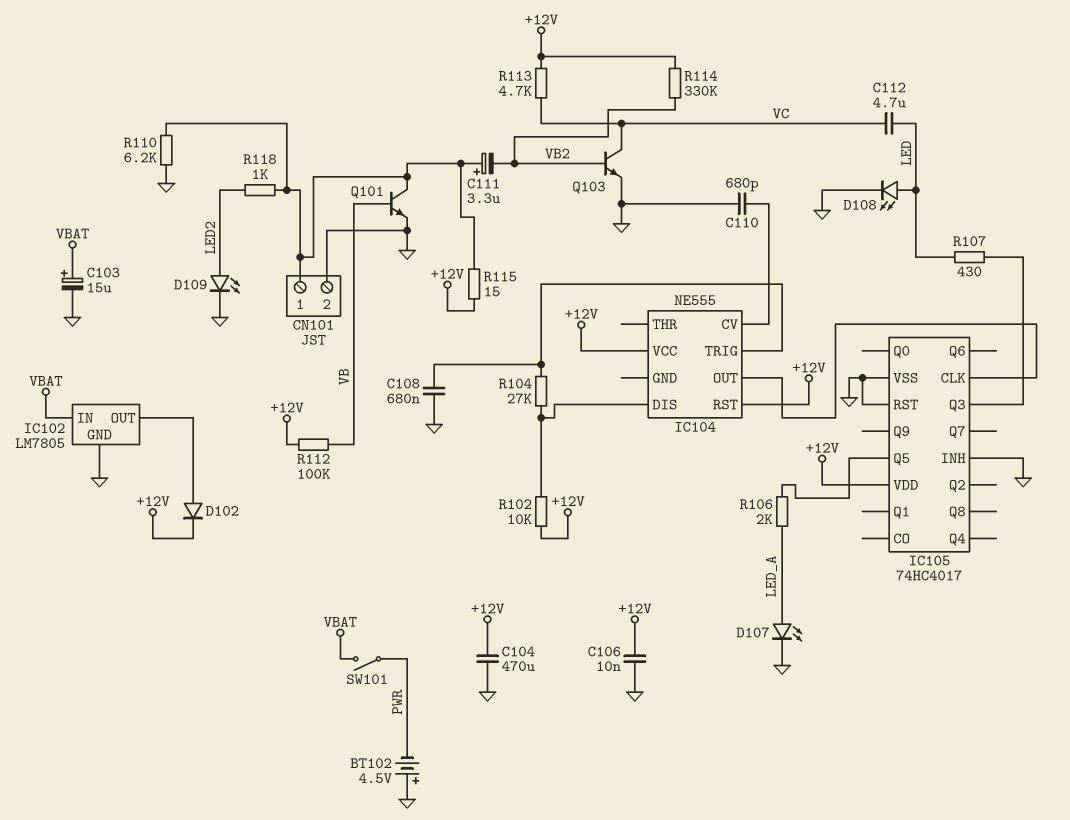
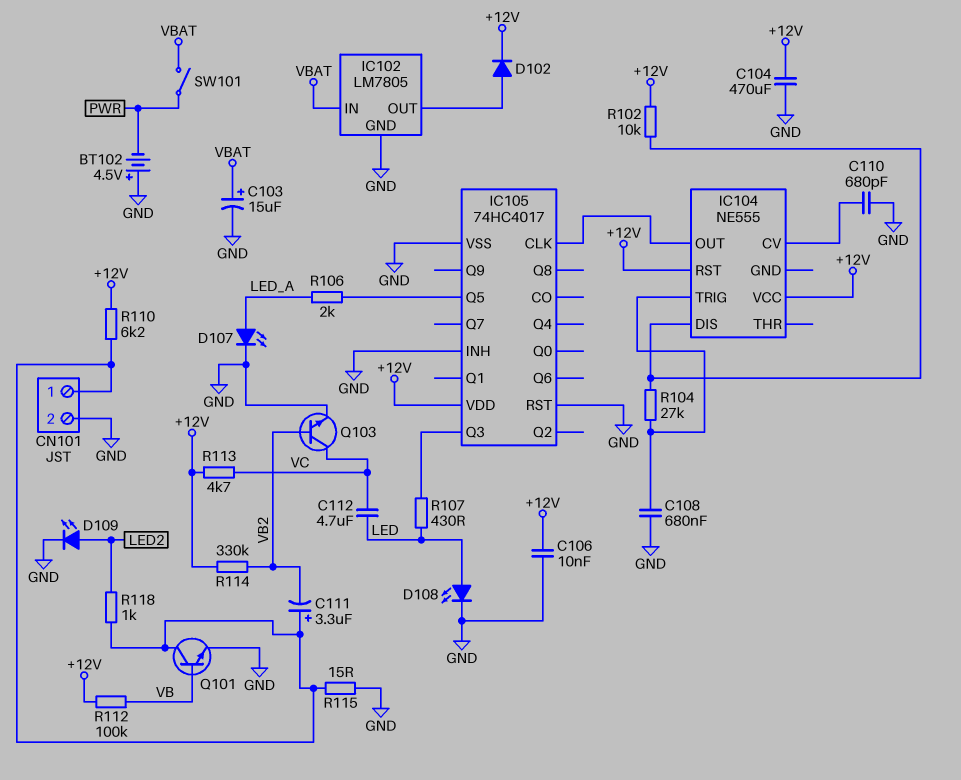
R110: 6.2k (CN101/1, GND) -> 6.2k (+12V, CN101/1)
R115: 15 (+12V, CN101/1) -> 15 (CN101/1, GND)

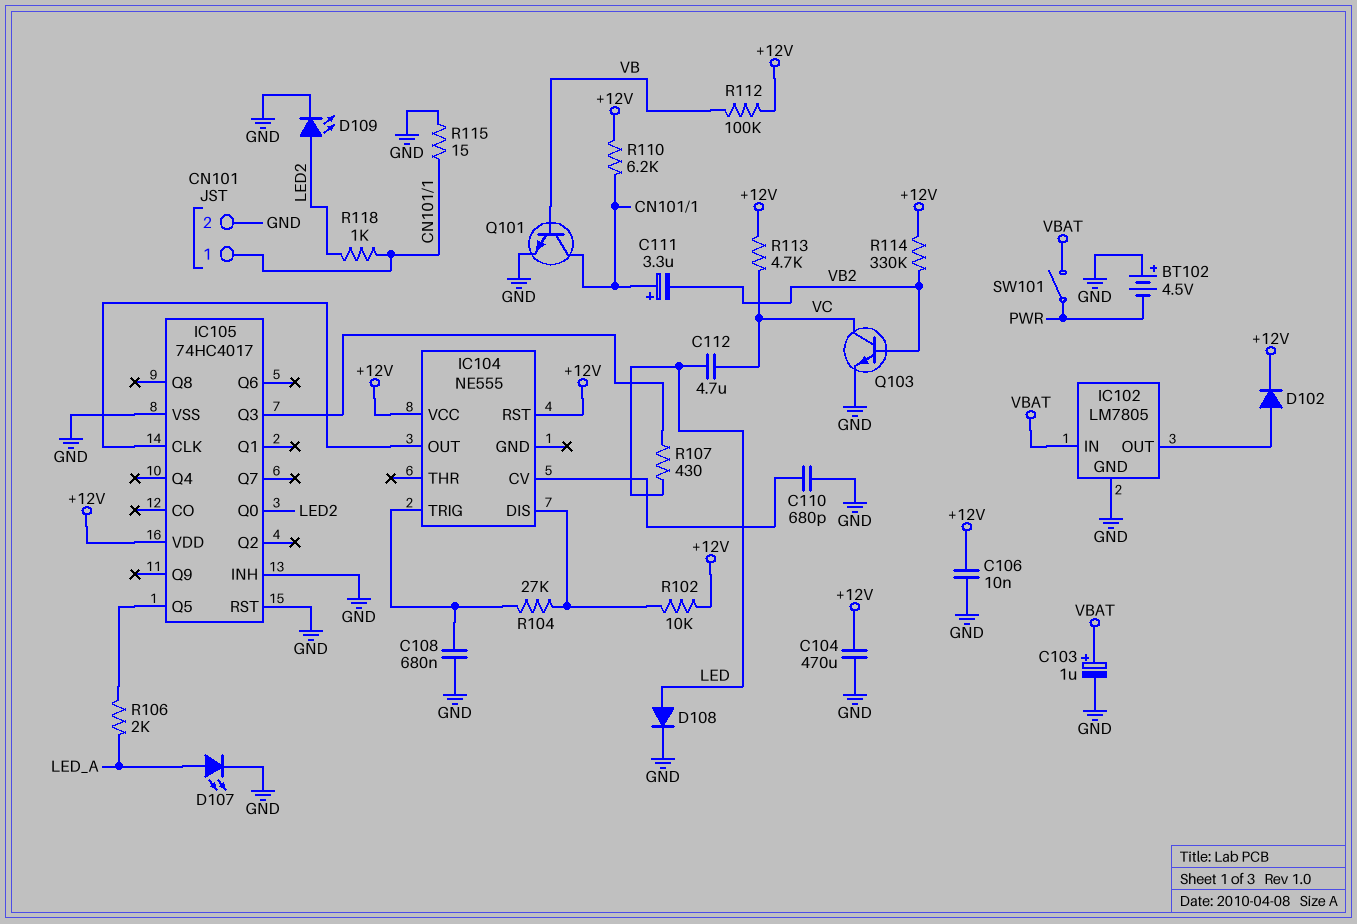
C103: 15uF (plus VBAT, minus GND) -> 1uF (plus VBAT, minus GND)
D108: LED (A LED, K GND) -> diode (A LED, K GND)
IC105 pin Q0: none -> LED2

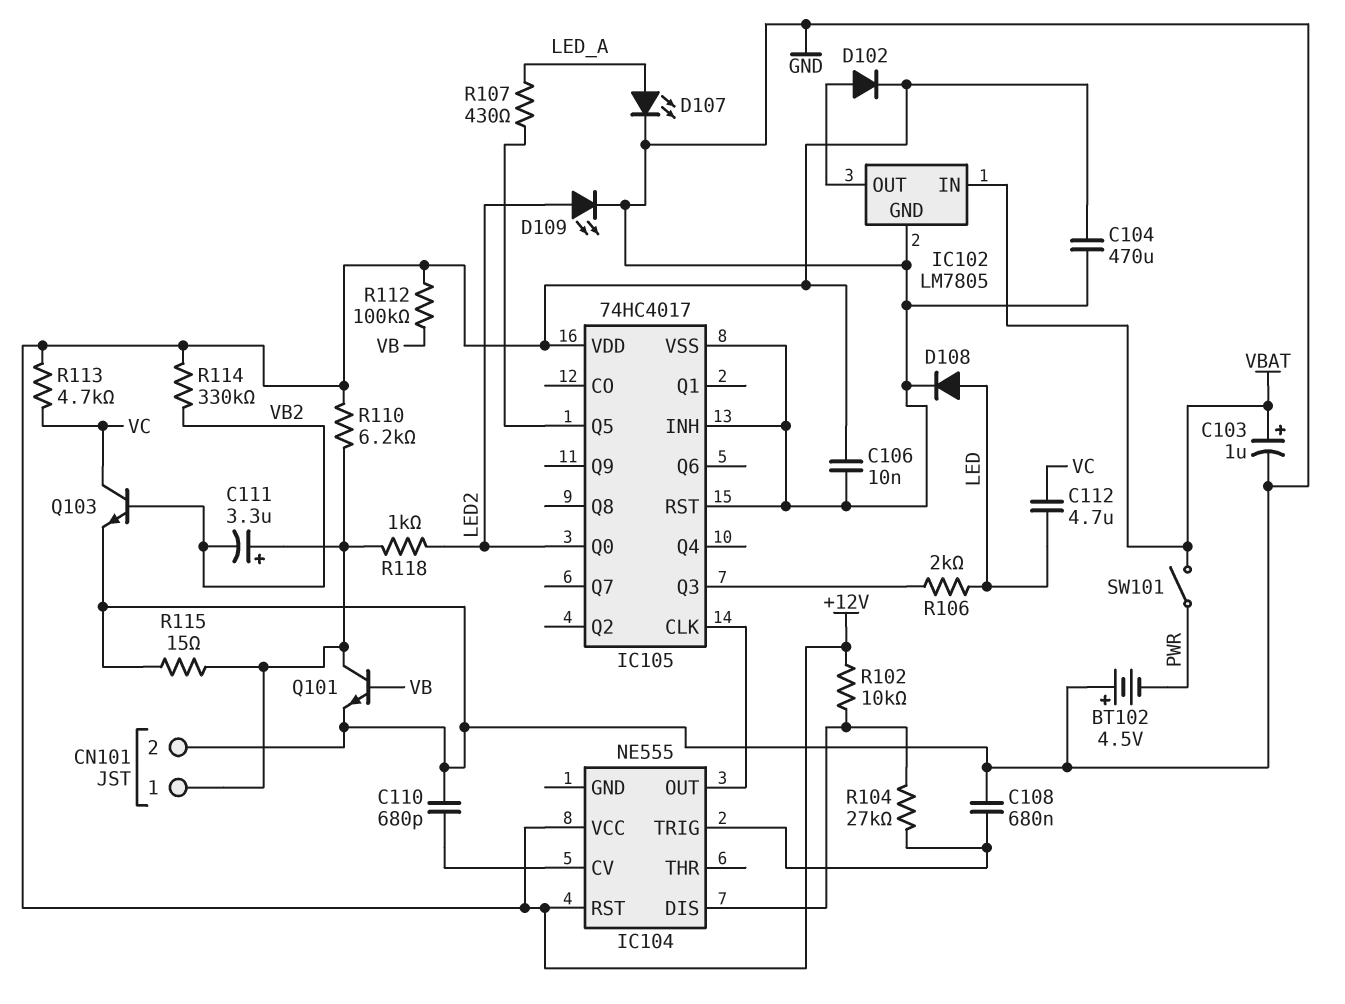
R106: 2k (IC105/Q5, LED_A) -> 2k (IC105/Q3, LED)
R107: 430 (IC105/Q3, LED) -> 430 (IC105/Q5, LED_A)

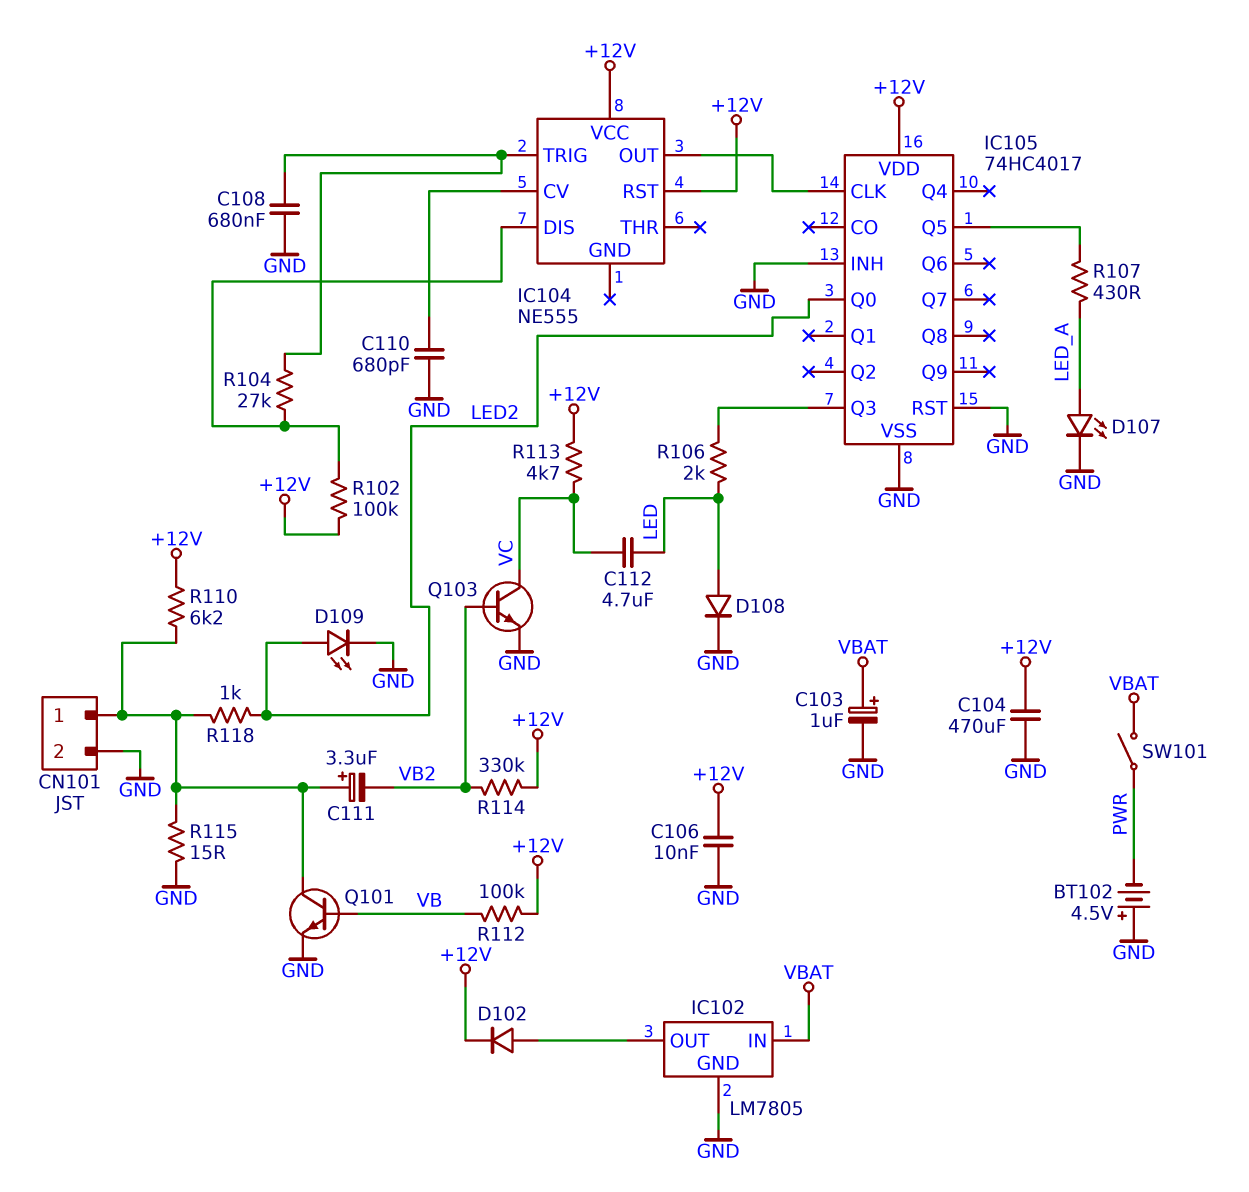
R102: 10k (+12V, IC104/DIS) -> 100k (+12V, IC104/DIS)

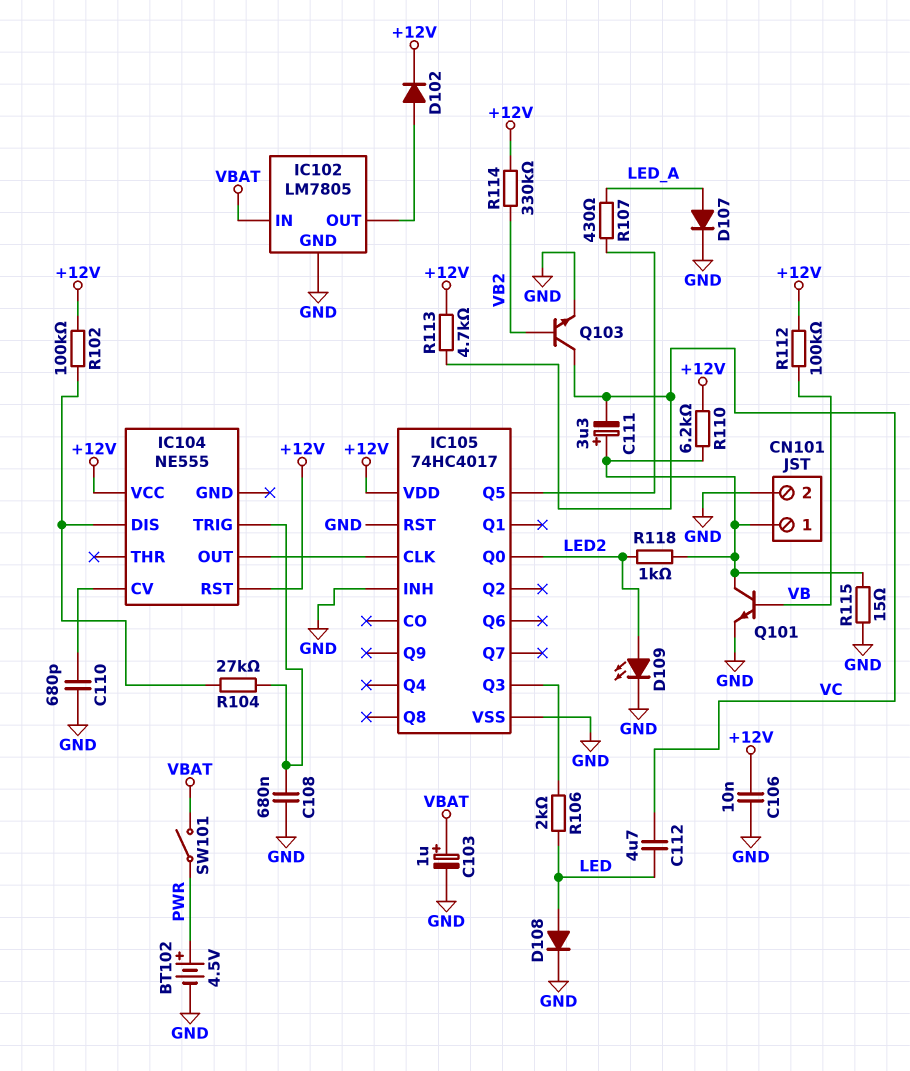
BT102: 4.5V (plus GND, minus PWR) -> 4.5V (plus PWR, minus GND)
C104: 470uF (+12V, GND) -> none
C111: 3.3uF (plus CN101/1, minus VB2) -> 3.3uF (plus CN101/1, minus VC)
D107: LED (A LED_A, K GND) -> diode (A LED_A, K GND)

